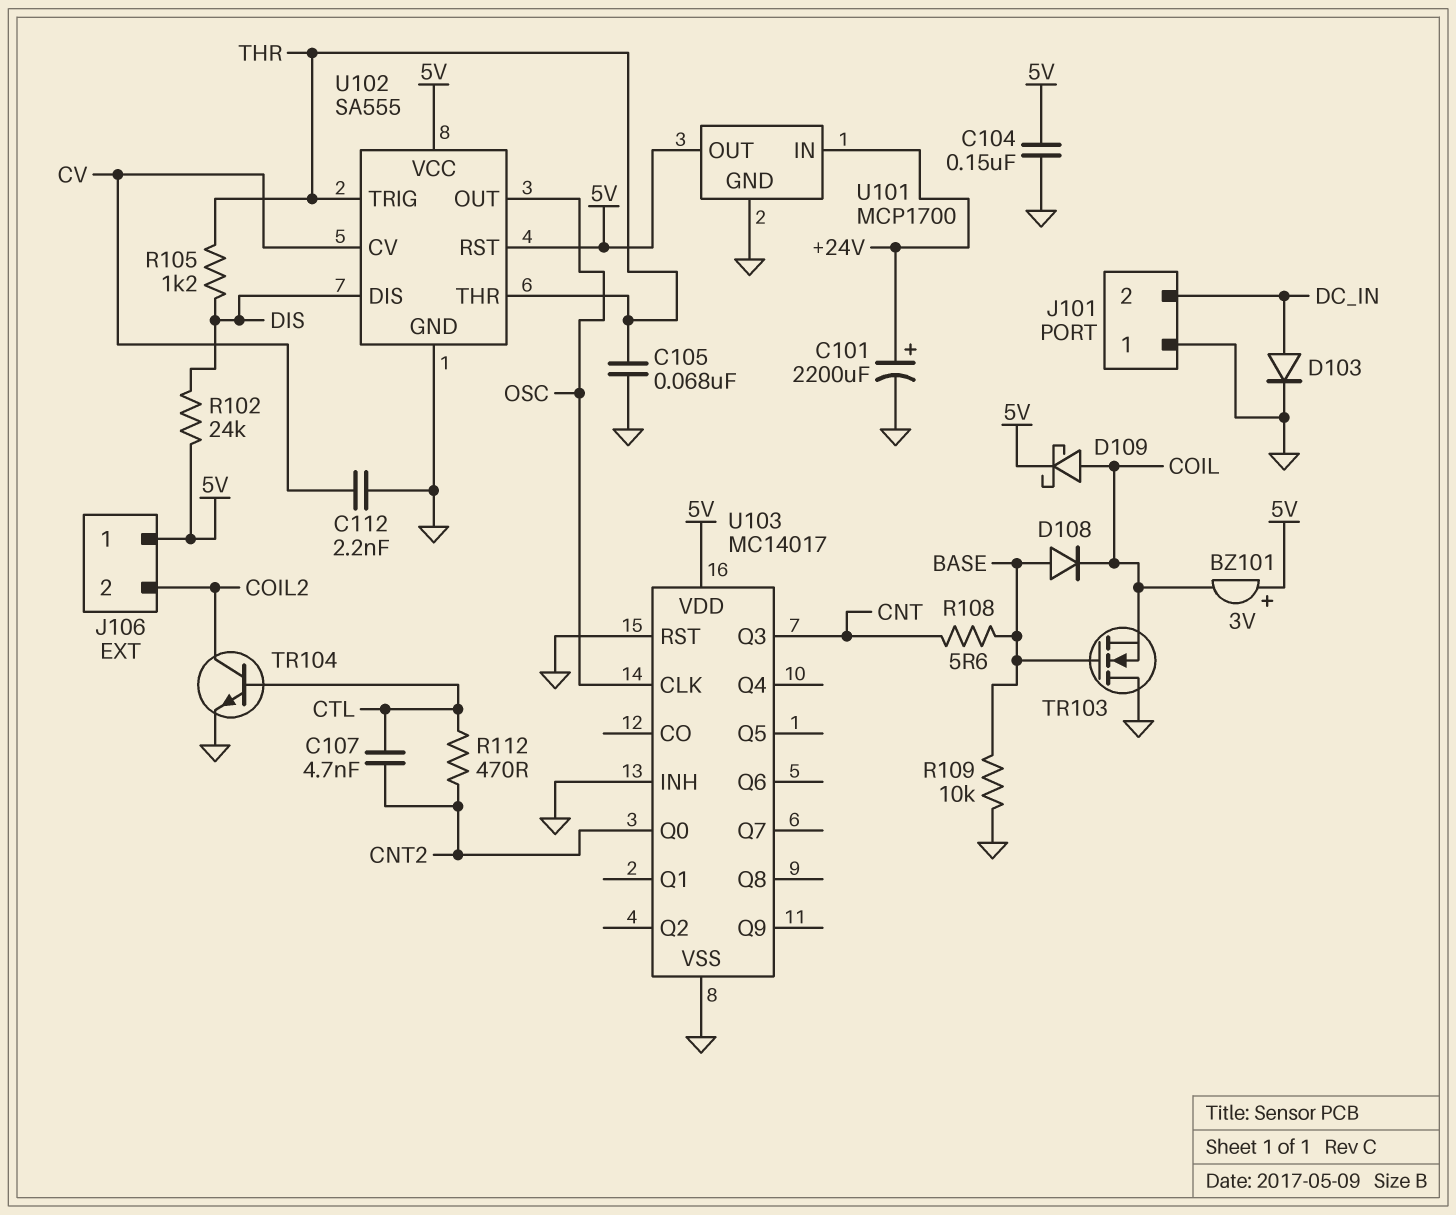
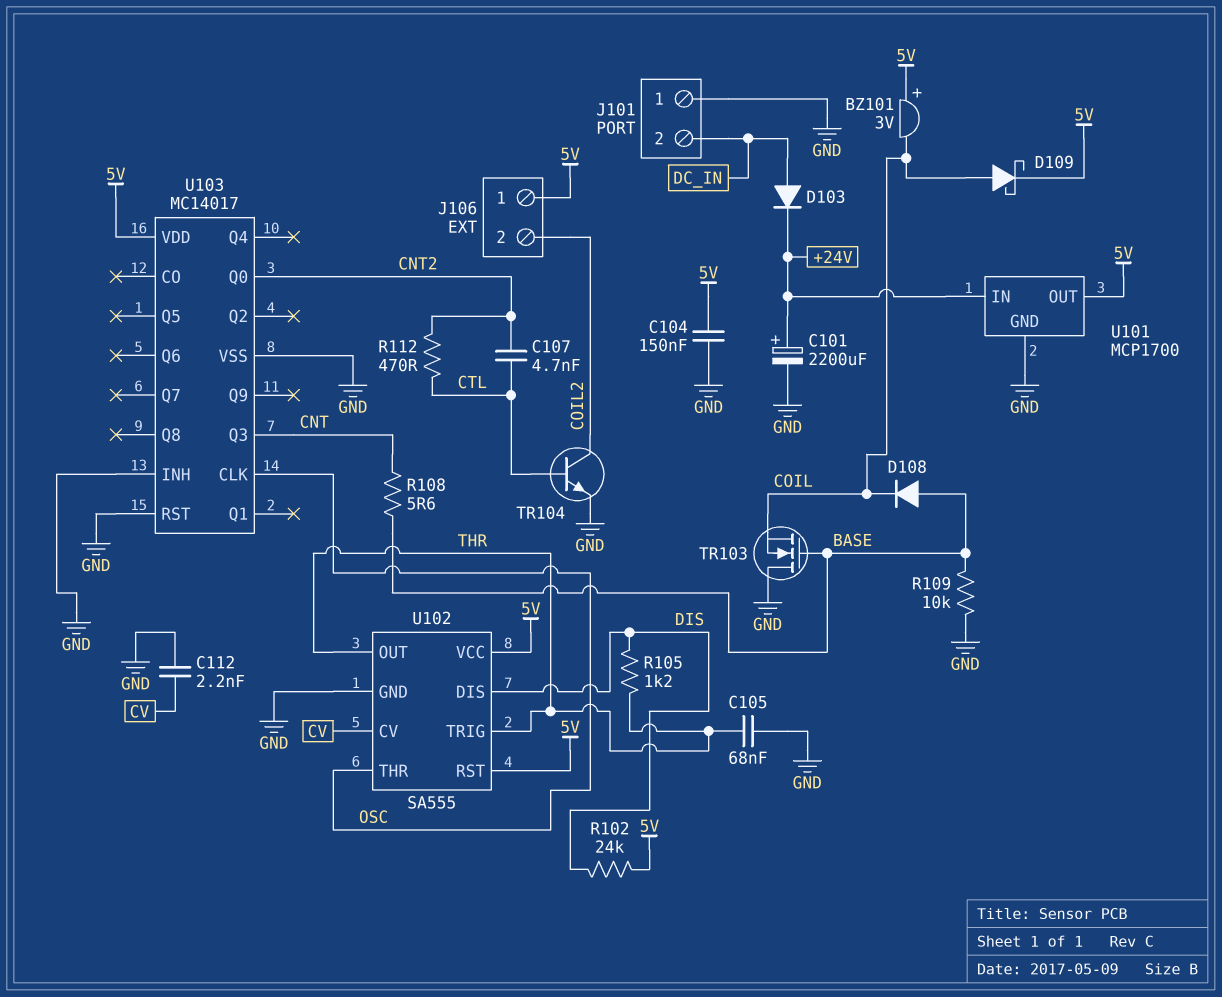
D103: diode (A DC_IN, K GND) -> diode (A DC_IN, K +24V)
U102 pin OUT: OSC -> THR
U102 pin THR: THR -> OSC

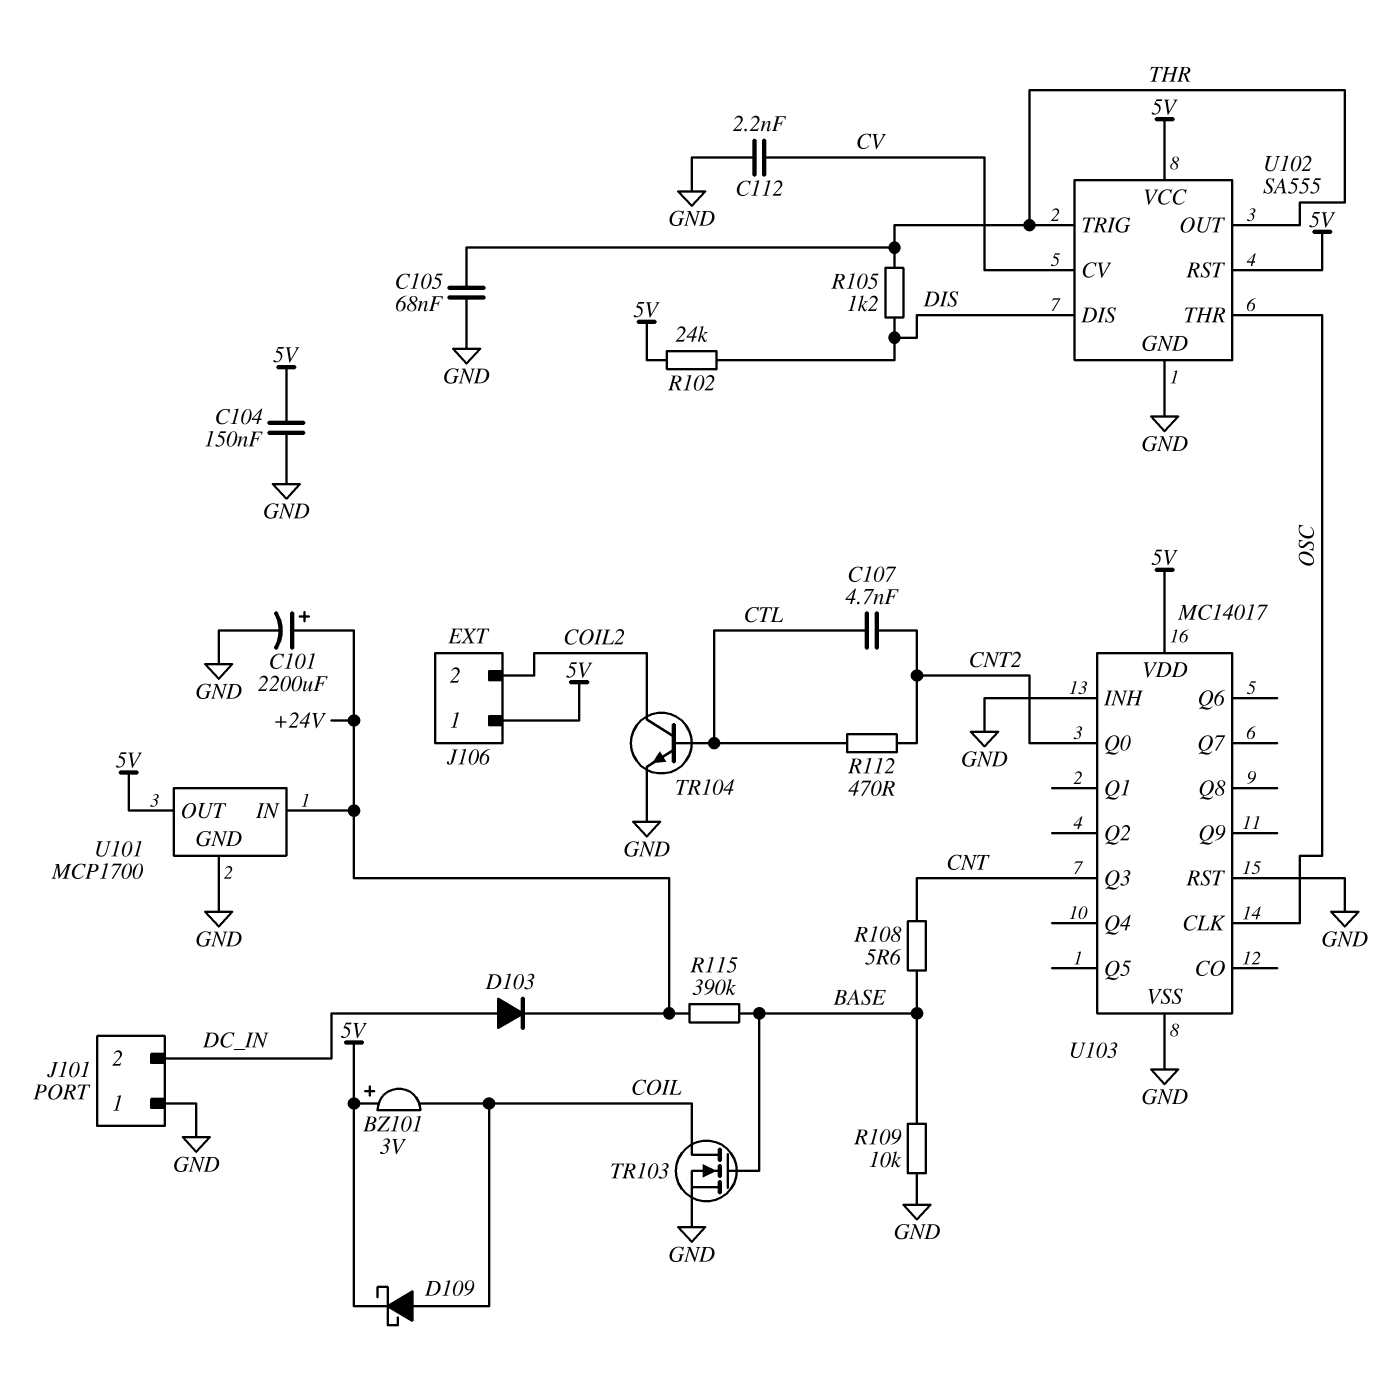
D108: diode (A BASE, K COIL) -> none
R115: none -> 390k (+24V, BASE)
TR103: NMOS (G BASE, D GND, S COIL) -> NMOS (G BASE, D COIL, S GND)

